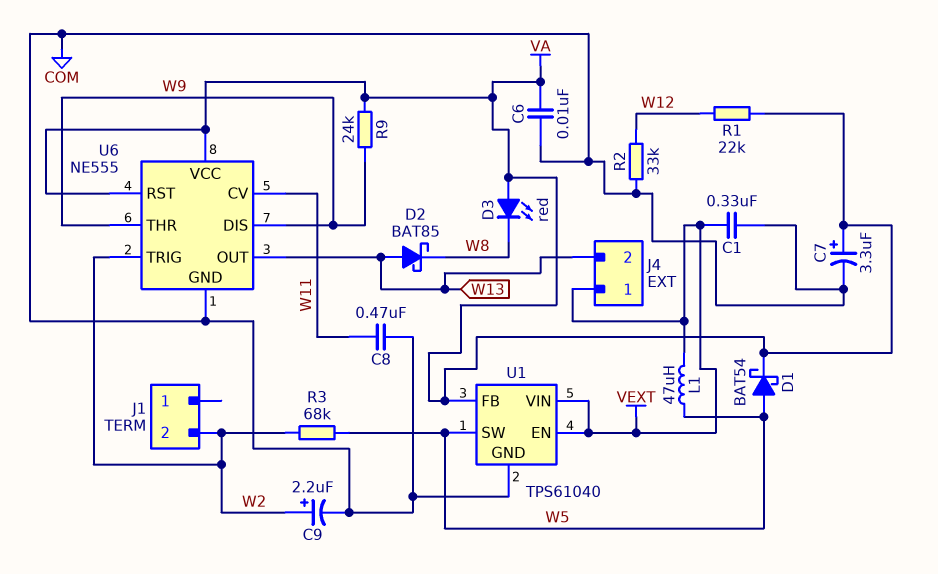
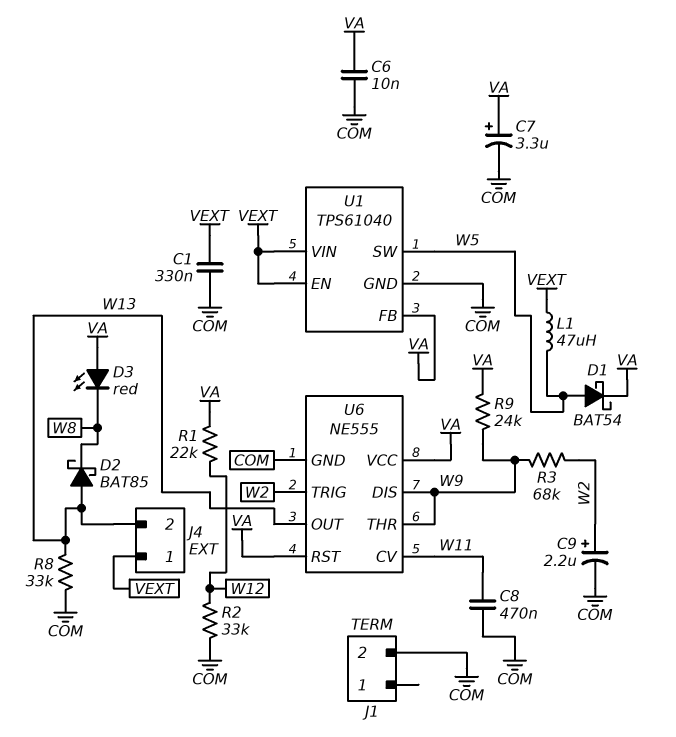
J1 pin 2: W2 -> COM
R3: 68k (W2, W5) -> 68k (W2, W9)
R8: none -> 33k (COM, W13)

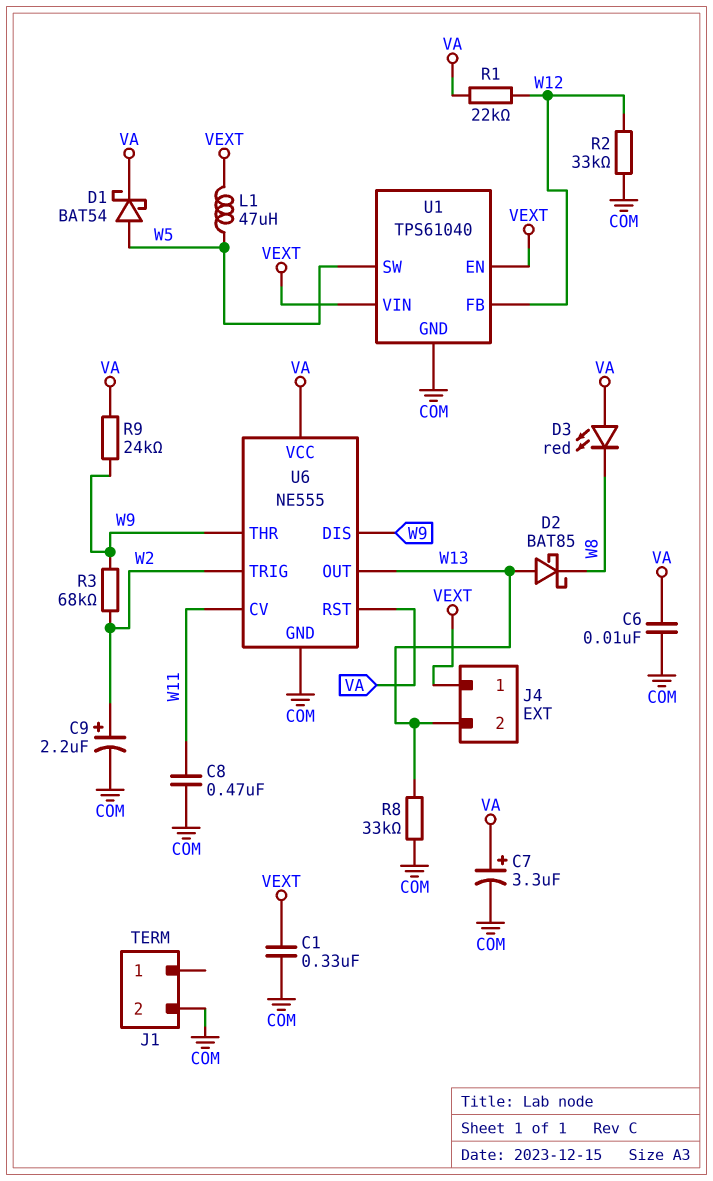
U1 pin FB: VA -> W12

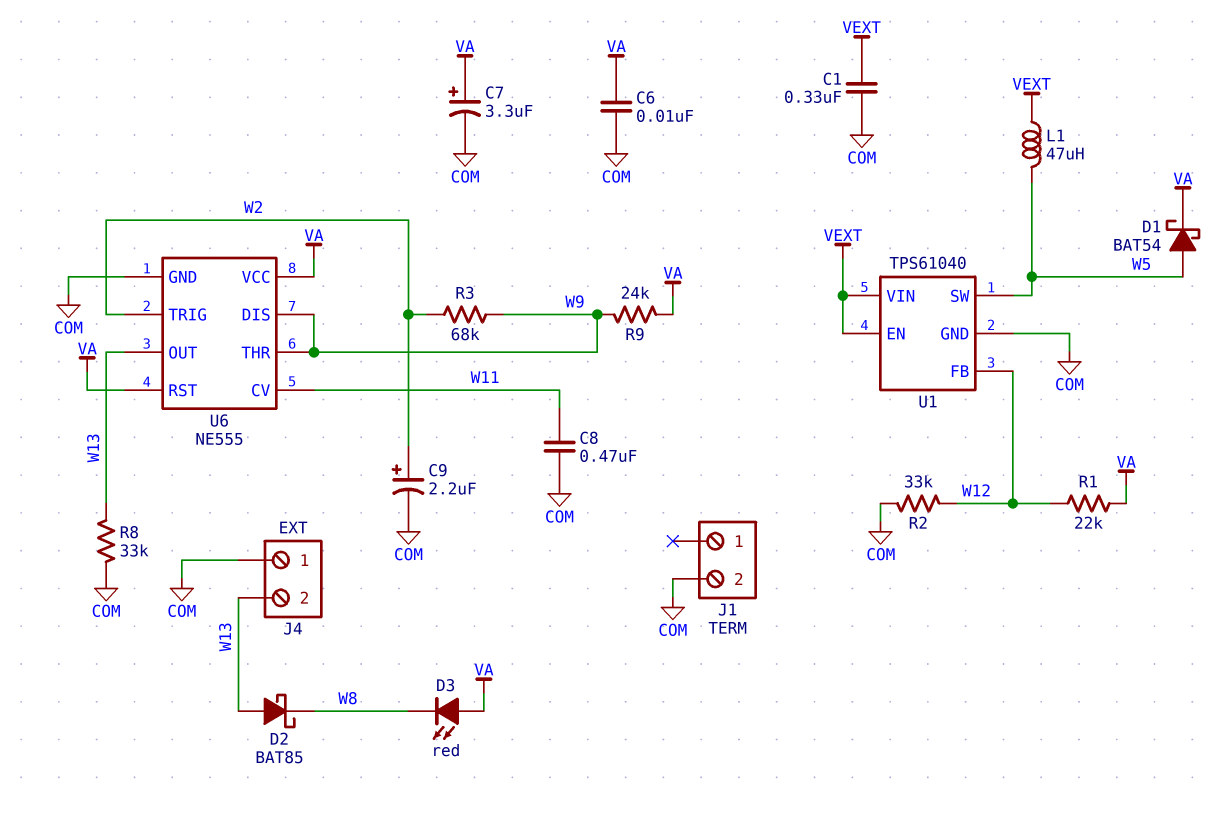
J4 pin 1: VEXT -> COM

